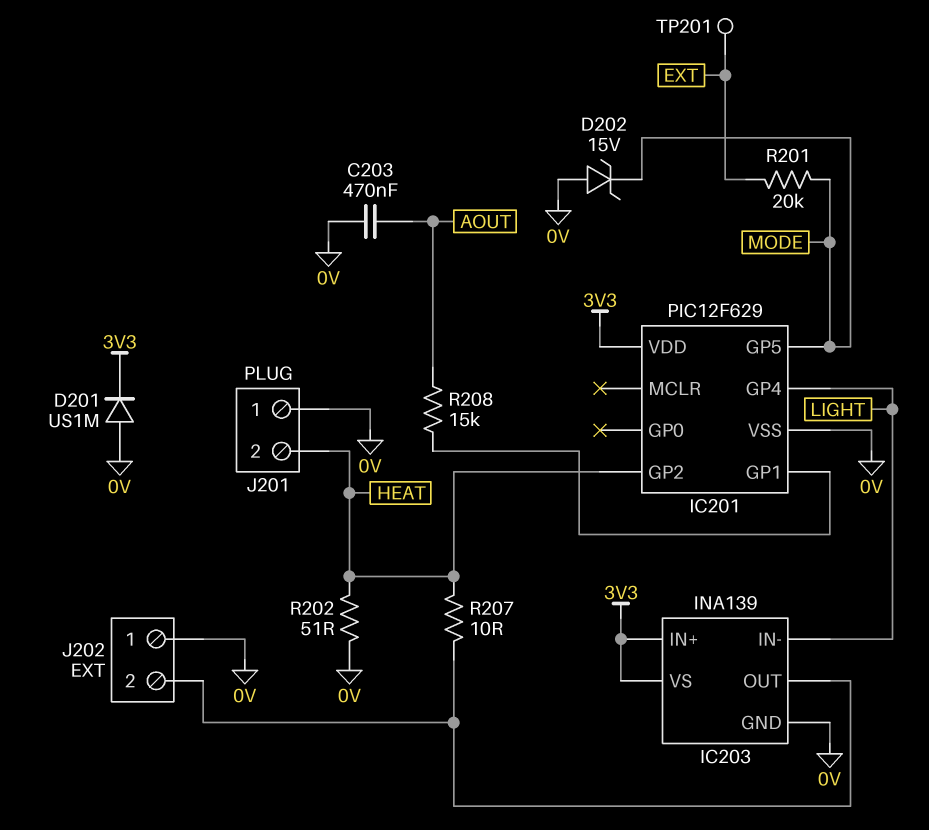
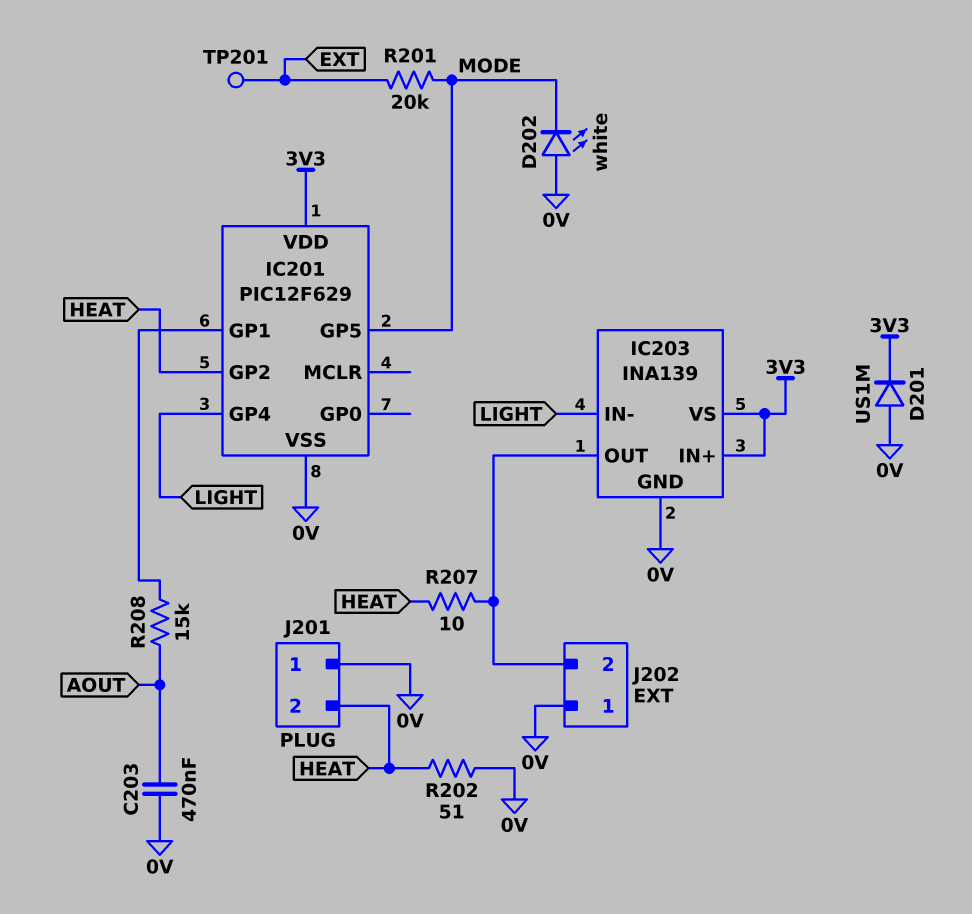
D202: zener 15V (A 0V, K MODE) -> LED white (A 0V, K MODE)

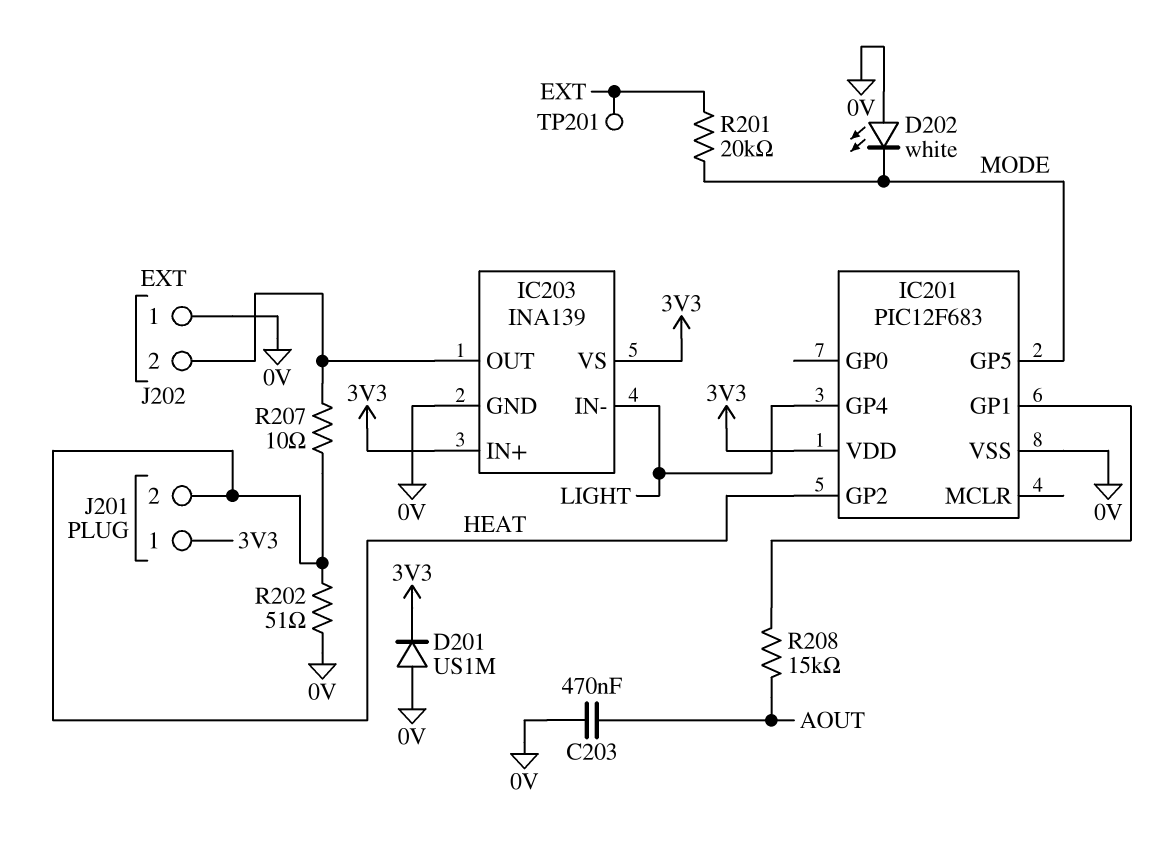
IC201: PIC12F629 -> PIC12F683
J201 pin 1: 0V -> 3V3

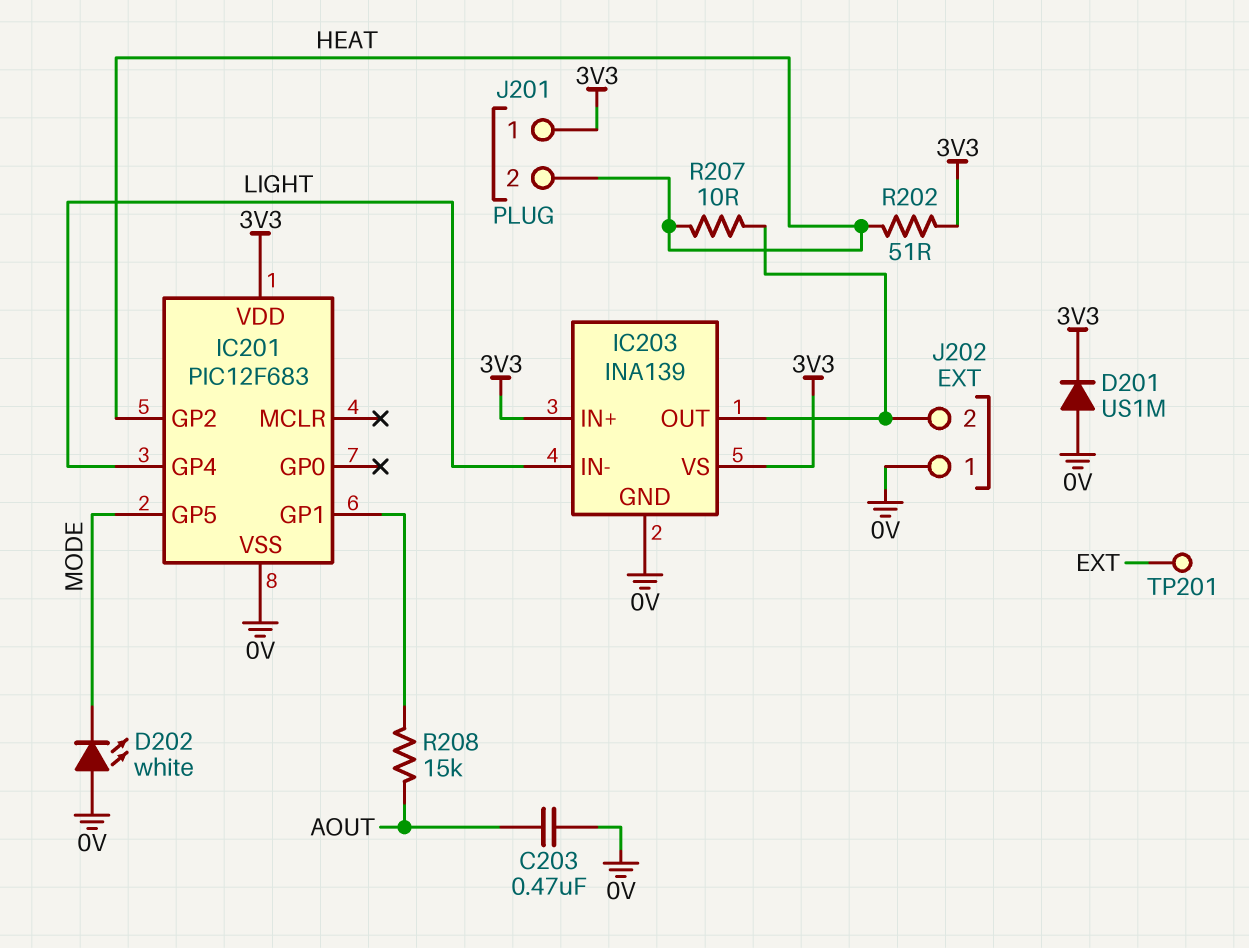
R201: 20k (EXT, MODE) -> none
R202: 51 (0V, HEAT) -> 51 (3V3, HEAT)

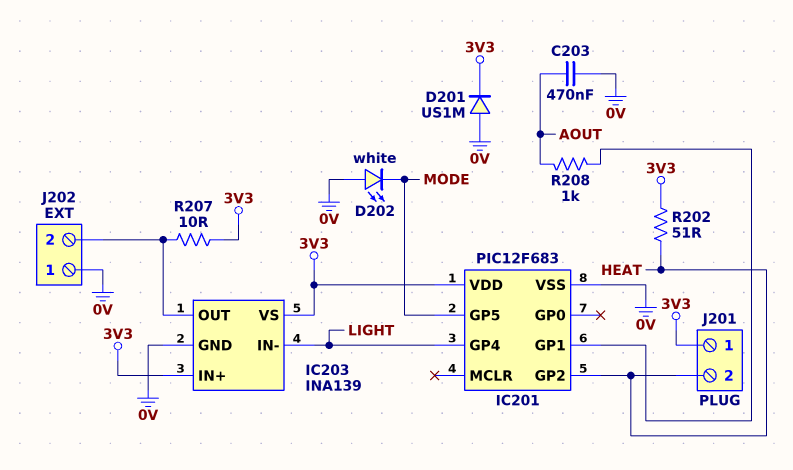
R207: 10 (HEAT, IC203/OUT) -> 10 (3V3, IC203/OUT)
R208: 15k (AOUT, IC201/GP1) -> 1k (AOUT, IC201/GP1)
TP201: test point (EXT) -> none

